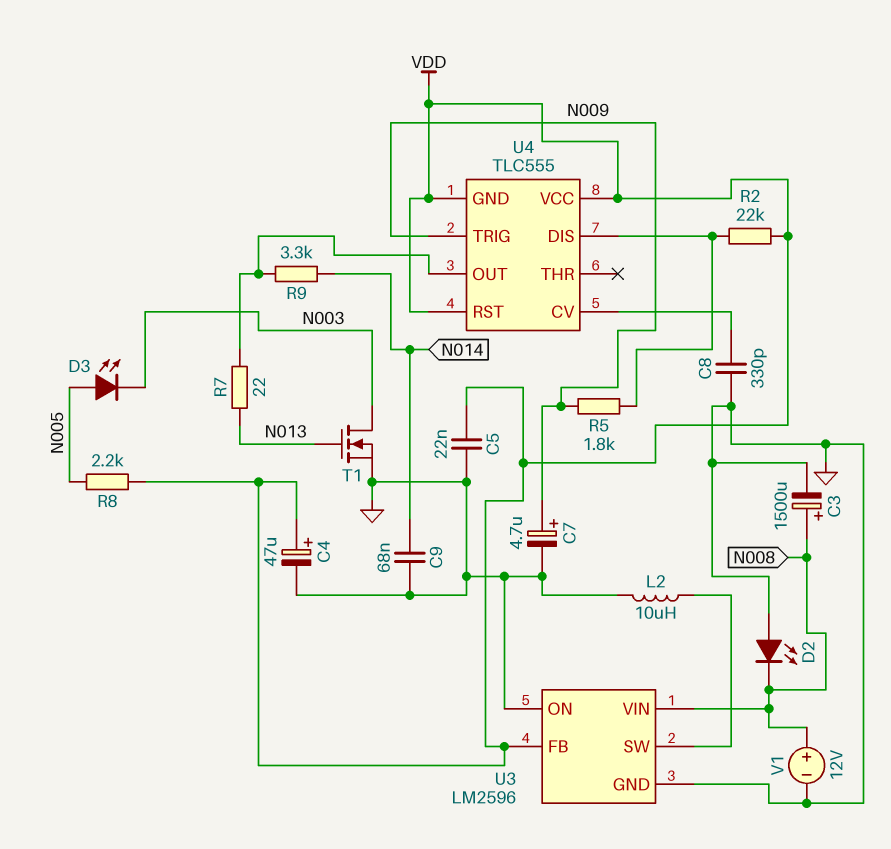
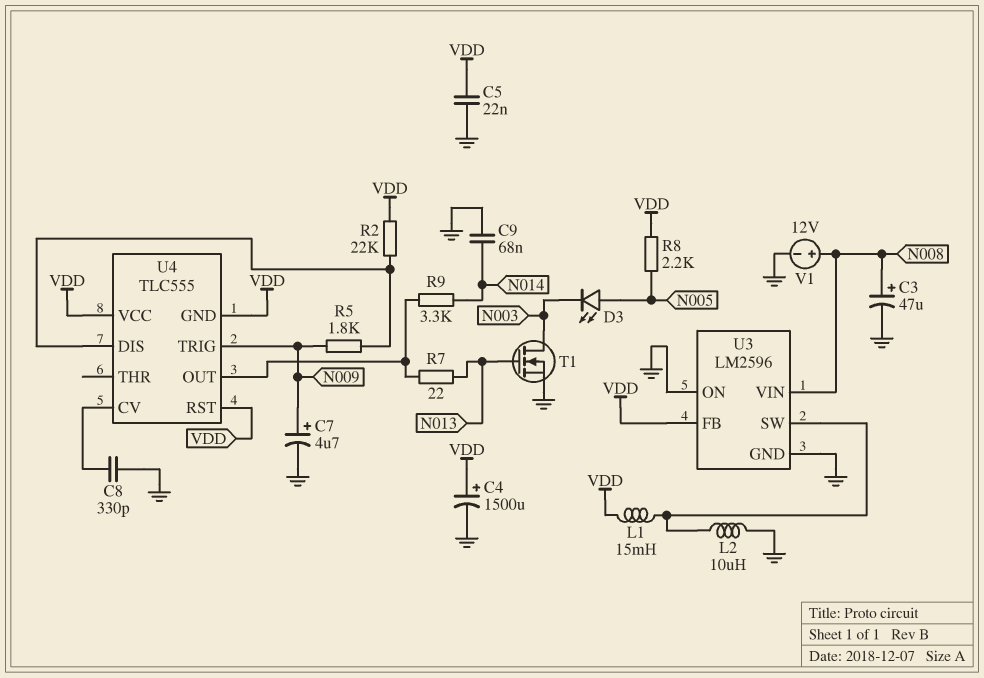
C3: 1500uF (plus N008, minus GND) -> 47uF (plus N008, minus GND)
C4: 47uF (plus VDD, minus GND) -> 1500uF (plus VDD, minus GND)
D2: LED (A GND, K N008) -> none
L1: none -> 15mH (U3/SW, VDD)

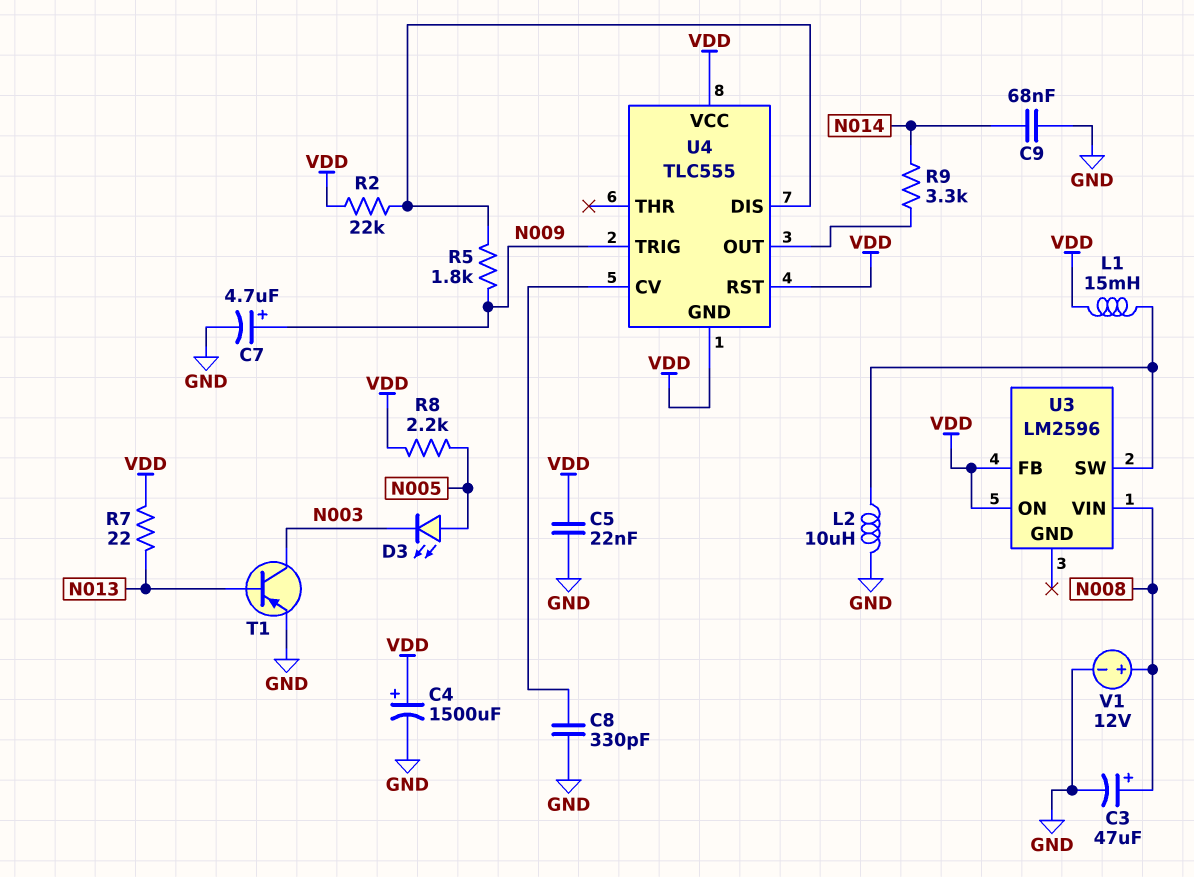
R7: 22 (N013, U4/OUT) -> 22 (N013, VDD)
T1: NMOS (G N013, D N003, S GND) -> PNP (B N013, C N003, E GND)
U3 pin GND: GND -> none
U3 pin ON: GND -> VDD

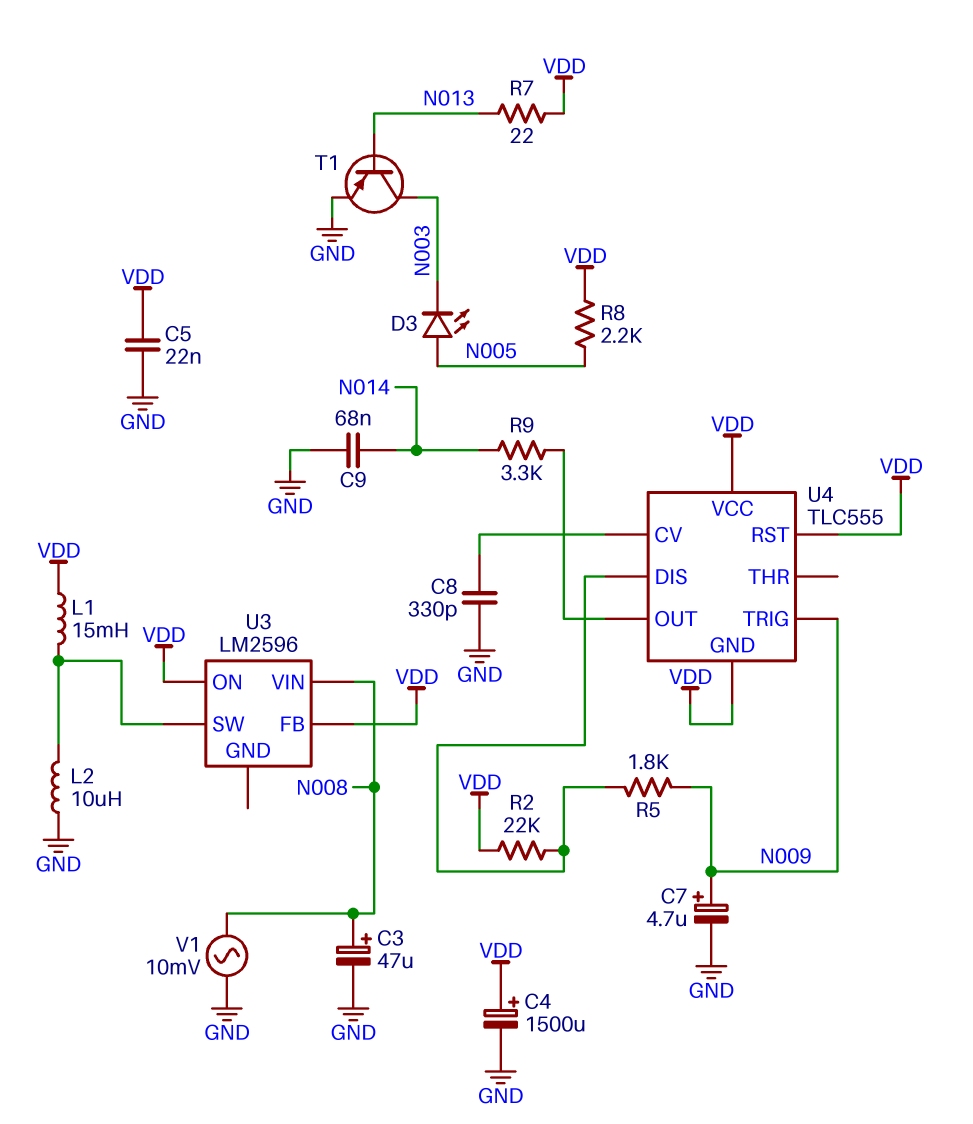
V1: 12V (plus N008, minus GND) -> AC 10mV (GND, N008)

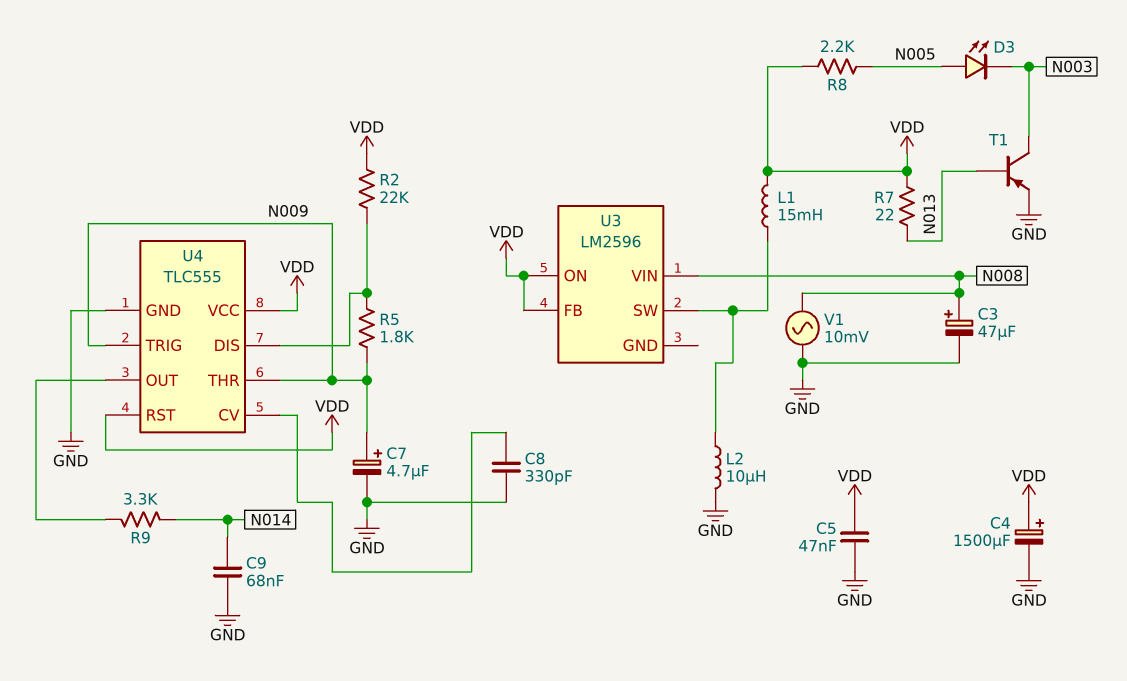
C5: 22nF (GND, VDD) -> 47nF (GND, VDD)
U4 pin GND: VDD -> GND
U4 pin THR: none -> N009

